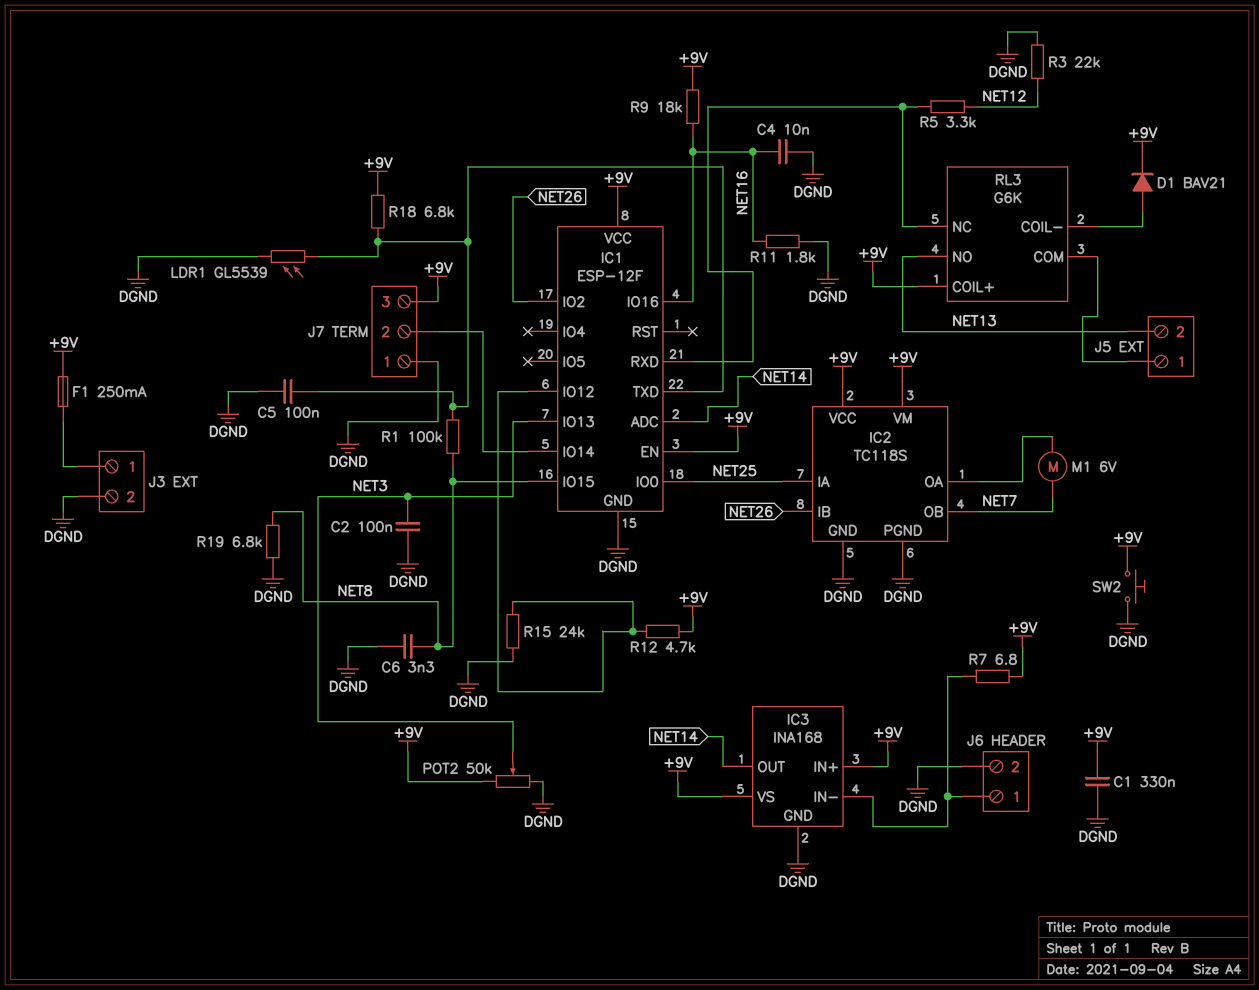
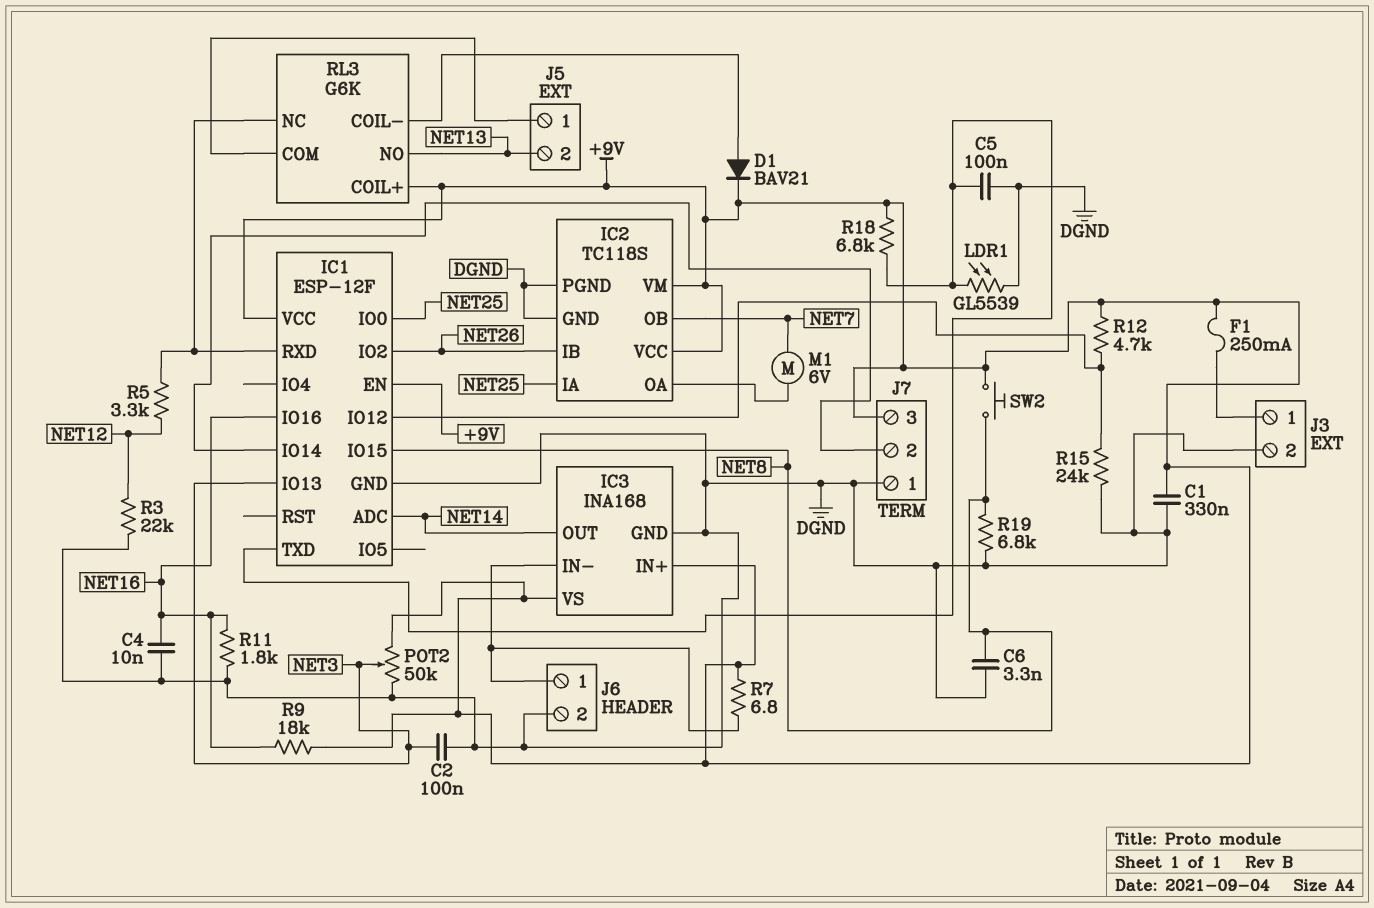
R1: 100k (IC1/TXD, NET8) -> none
SW2: button (+9V, DGND) -> button (+9V, NET8)

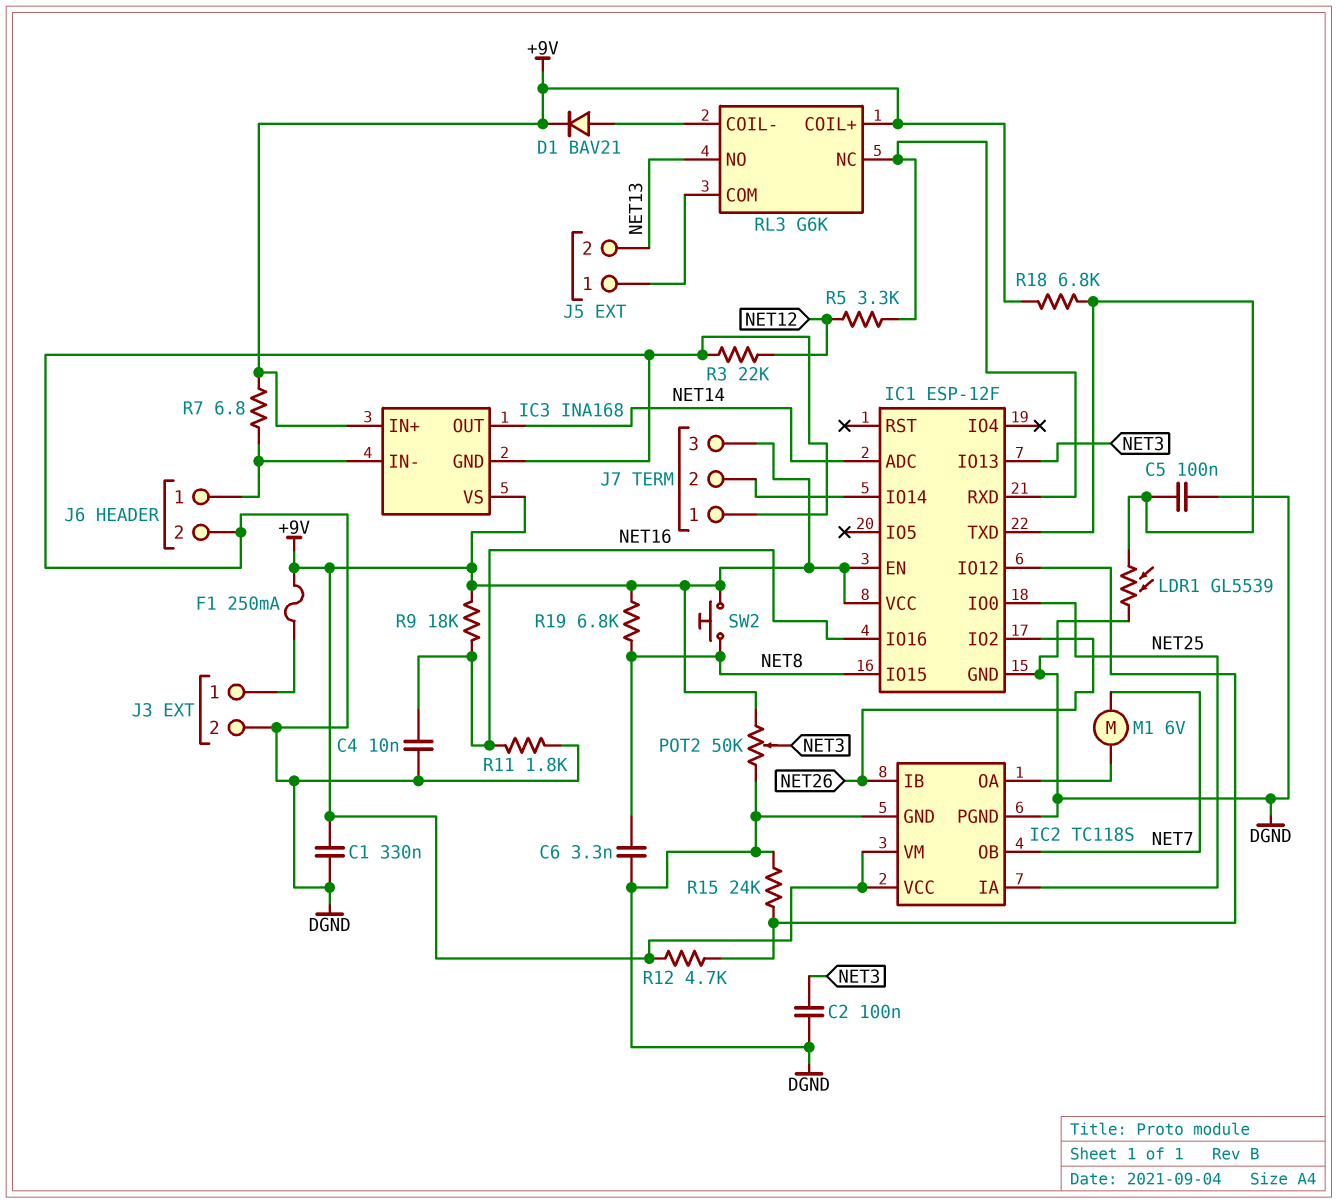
R19: 6.8k (DGND, NET8) -> 6.8k (+9V, NET8)

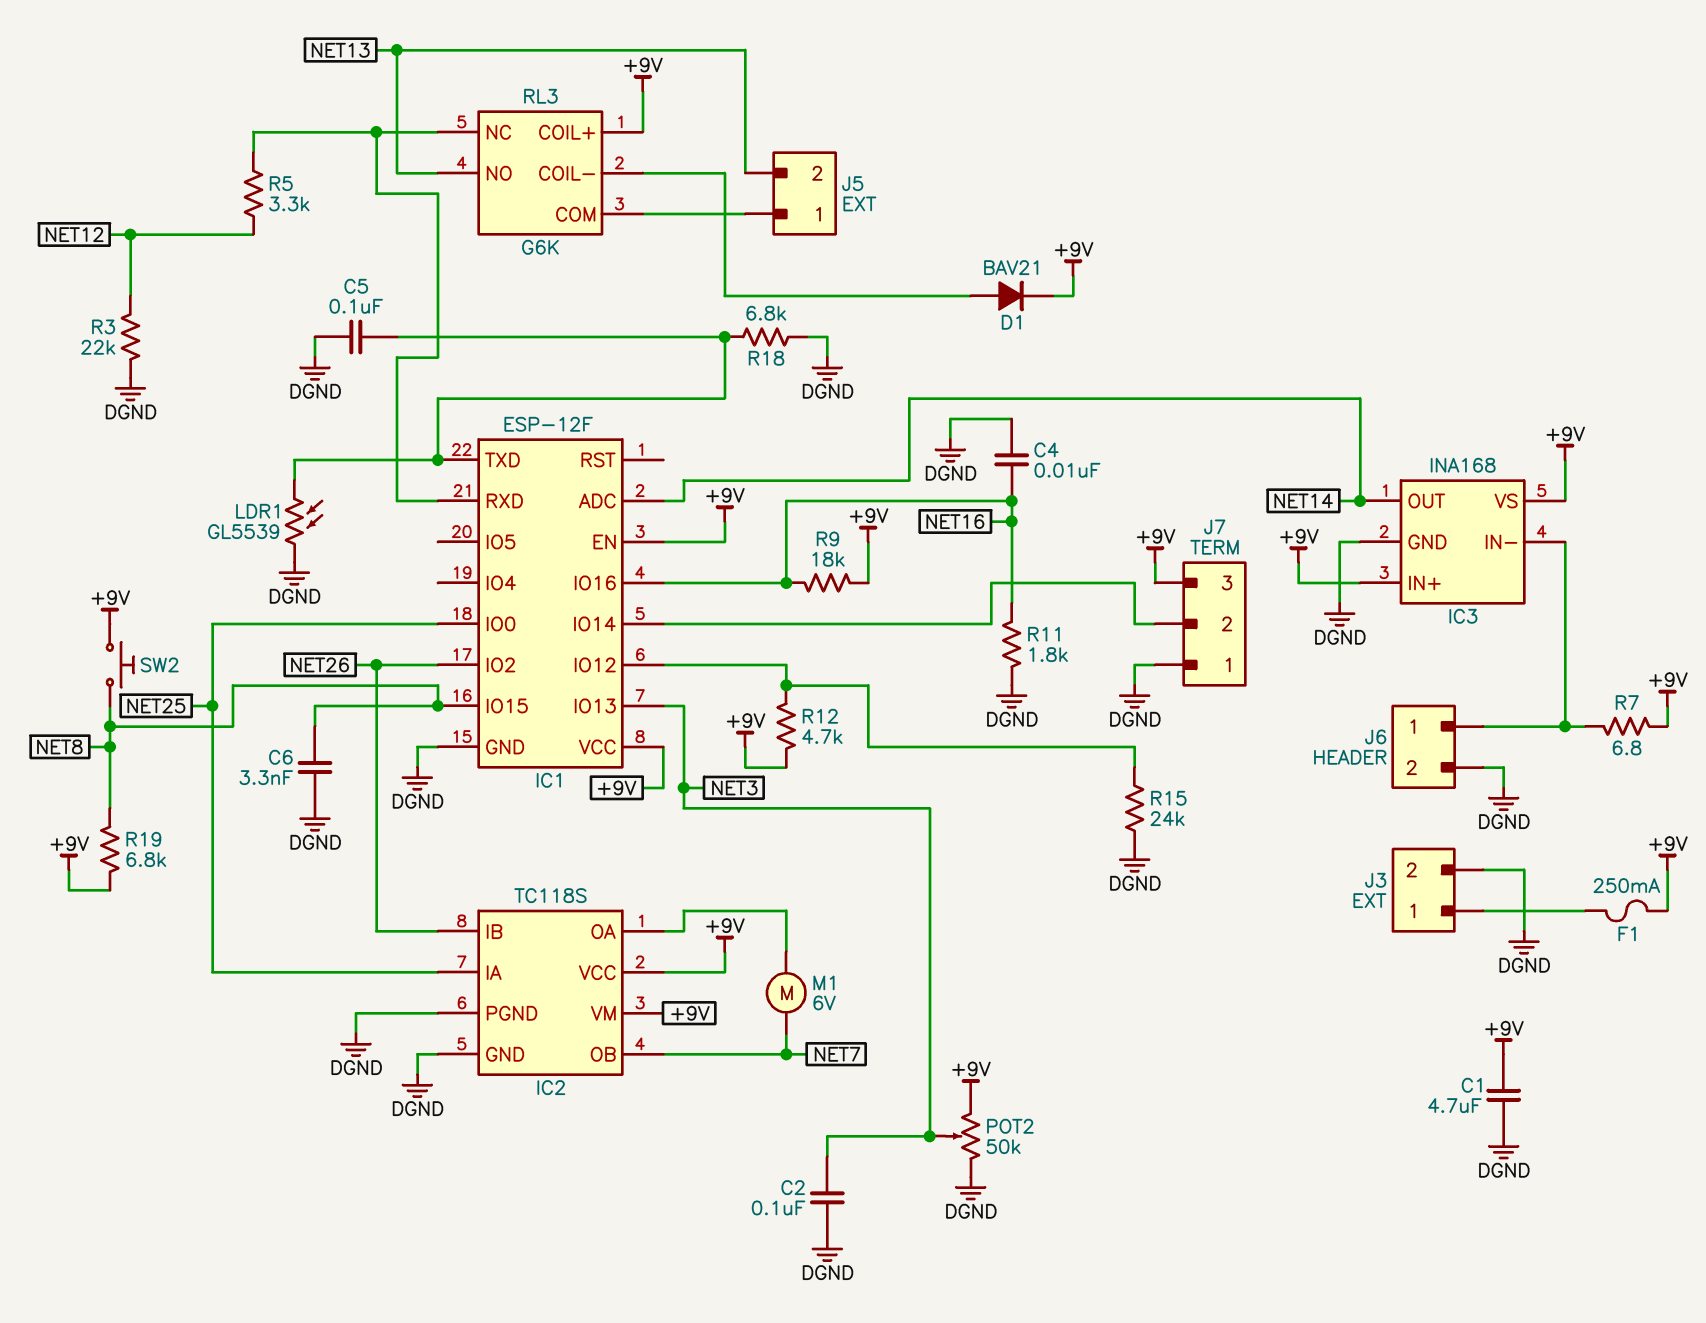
C1: 330nF (+9V, DGND) -> 4.7uF (+9V, DGND)
R18: 6.8k (+9V, IC1/TXD) -> 6.8k (DGND, IC1/TXD)

